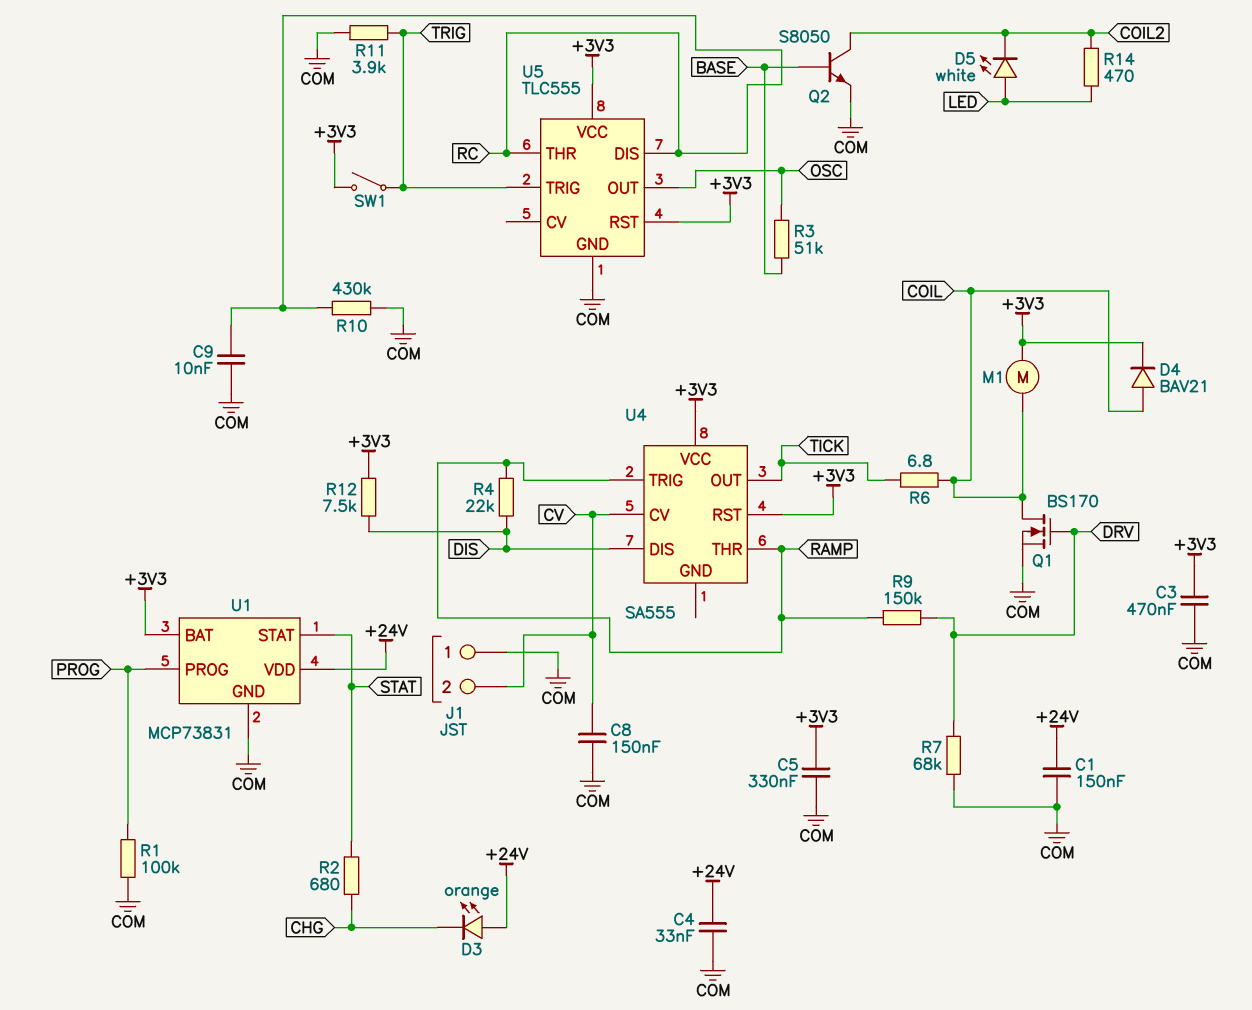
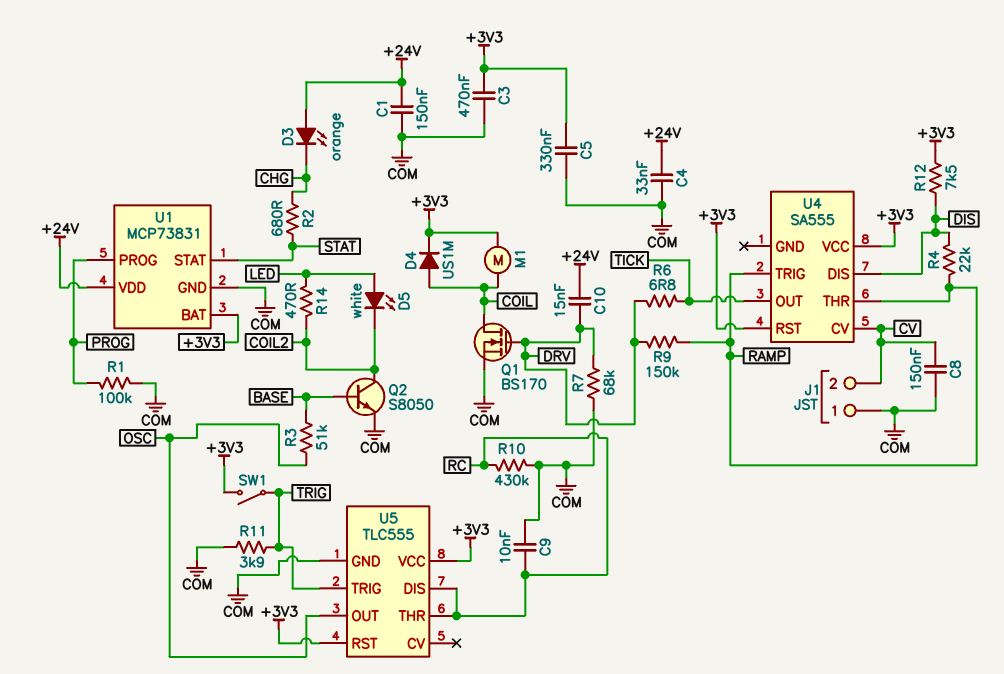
C10: none -> 15nF (+24V, DRV)
D4: diode BAV21 (A COIL, K +3V3) -> diode US1M (A COIL, K +3V3)
R6: 6.8 (COIL, TICK) -> 6.8 (DRV, TICK)

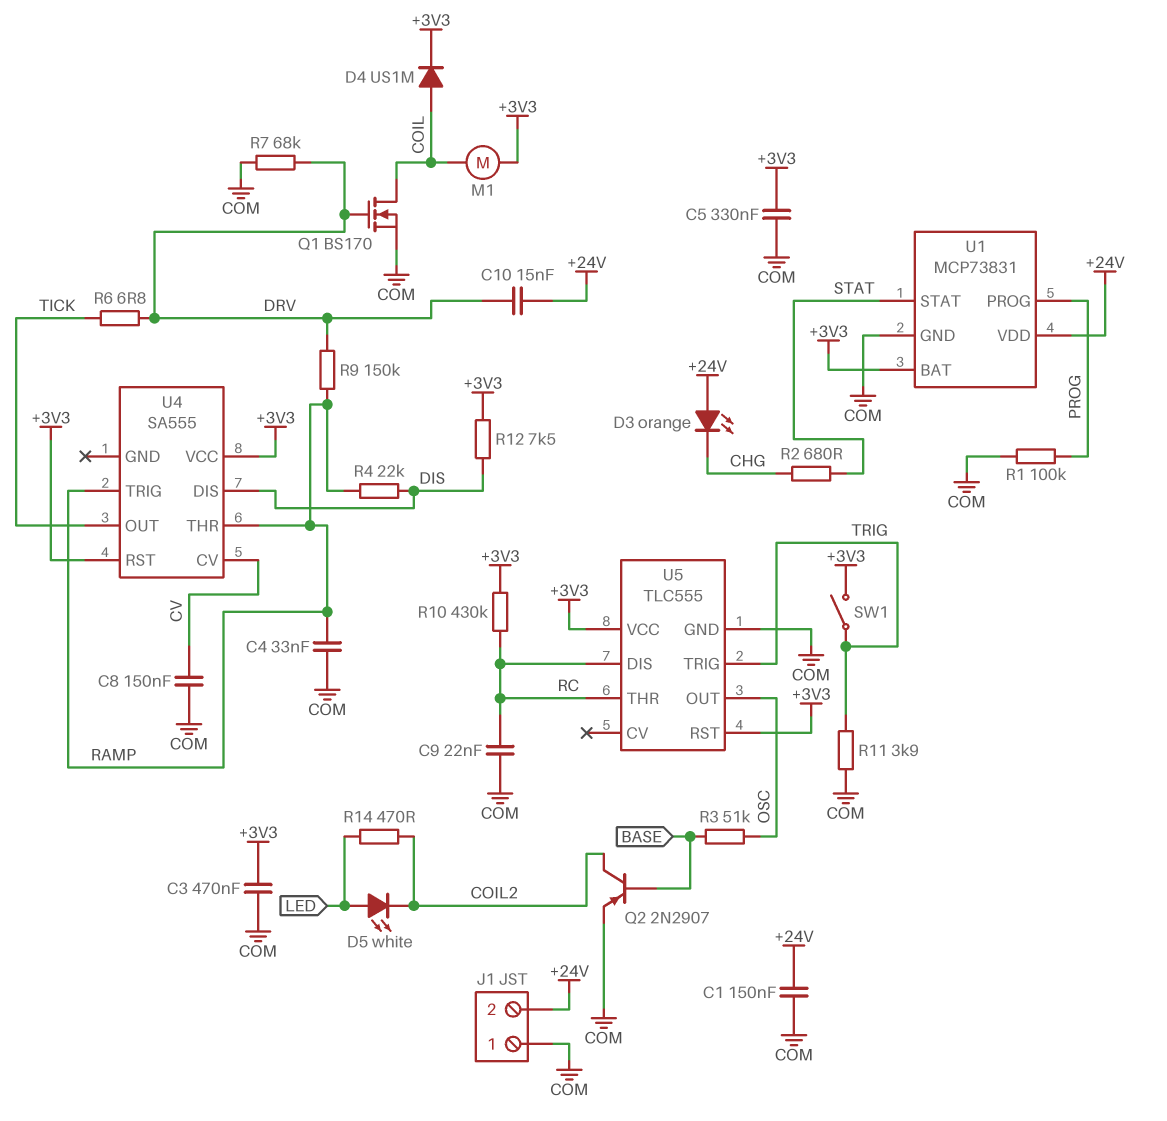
C4: 33nF (+24V, COM) -> 33nF (COM, RAMP)
C9: 10nF (COM, RC) -> 22nF (COM, RC)
J1 pin 2: CV -> +24V
Q2: NPN S8050 (B BASE, C COIL2, E COM) -> PNP 2N2907 (B BASE, C COIL2, E COM)
R10: 430k (COM, RC) -> 430k (+3V3, RC)

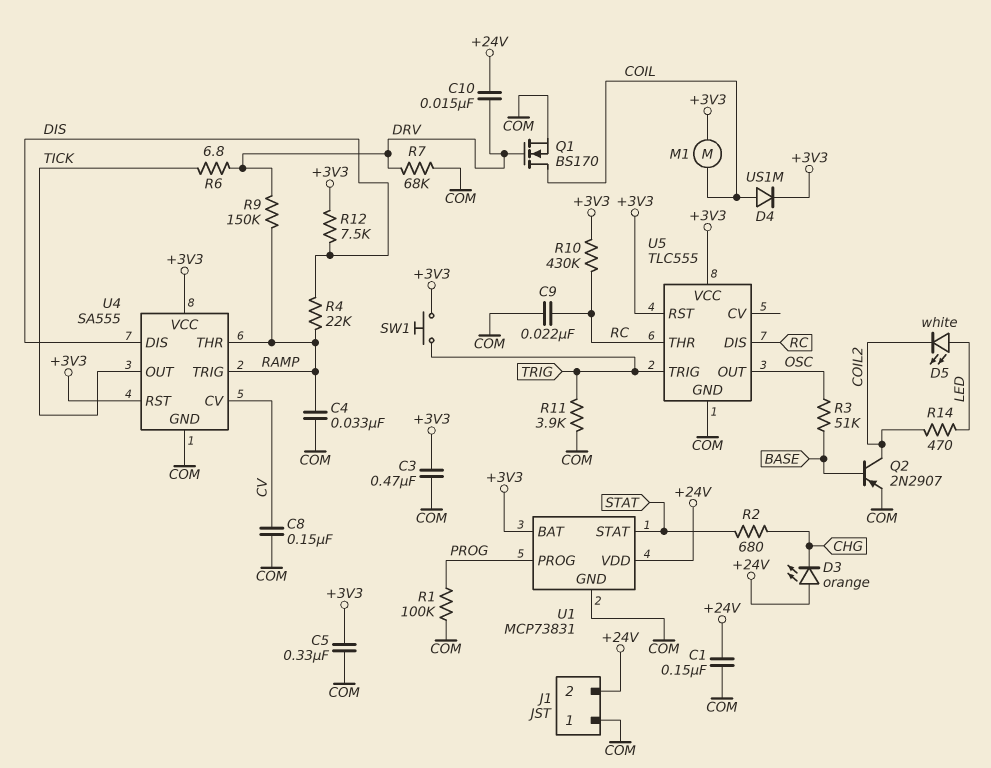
SW1: switch (+3V3, TRIG) -> button (+3V3, TRIG)
U4 pin GND: none -> COM

